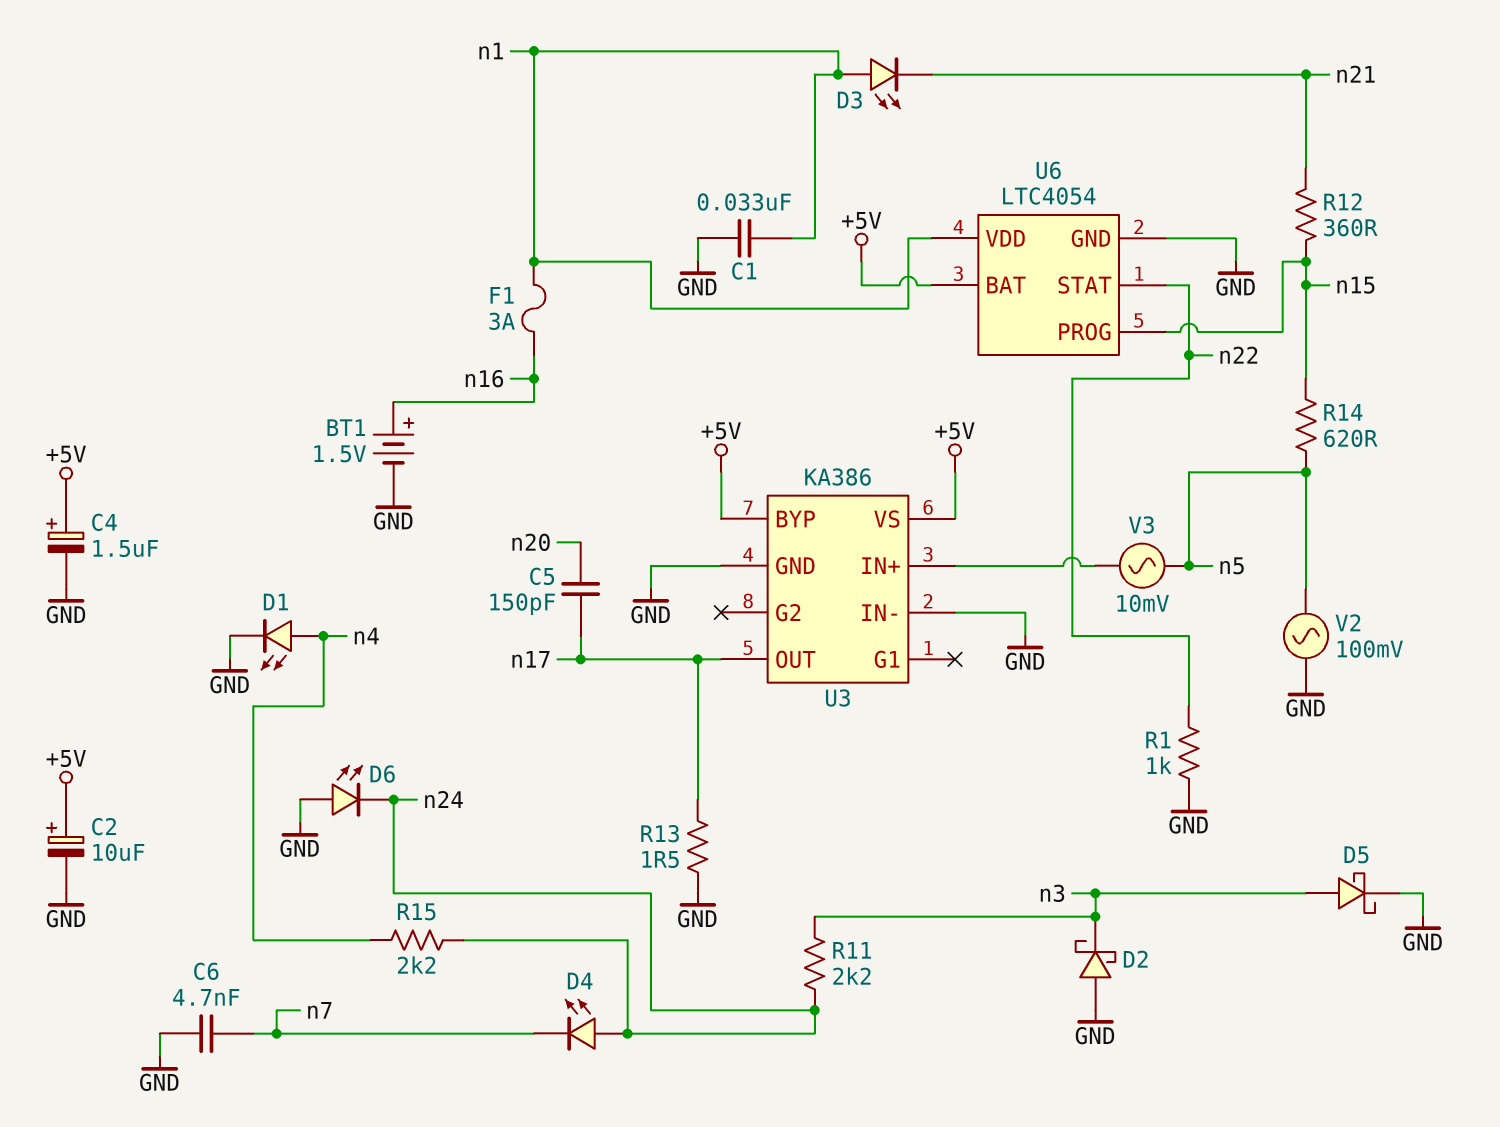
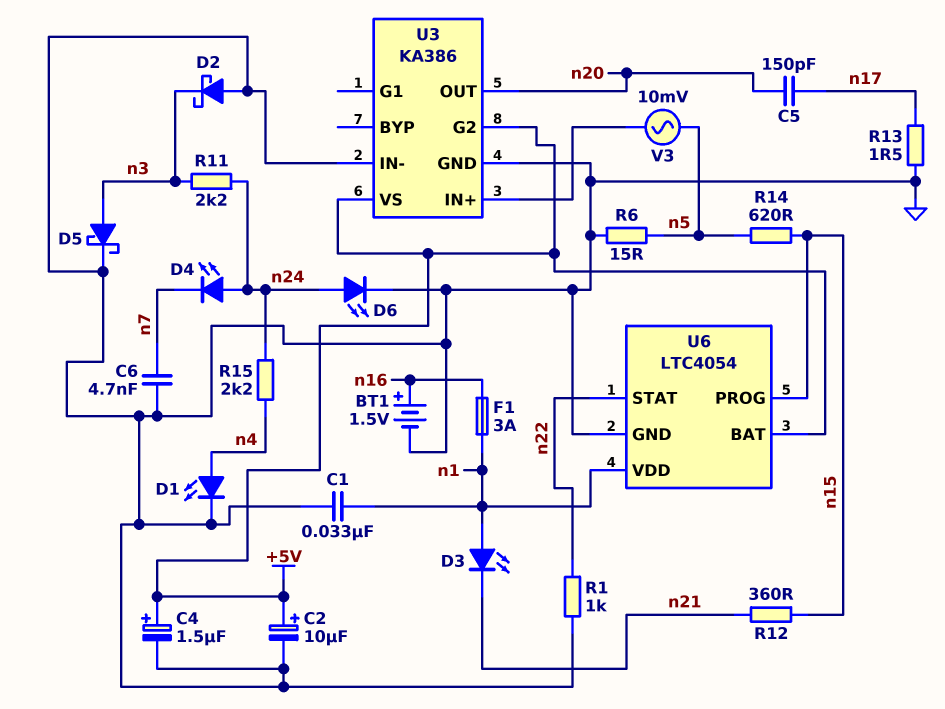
D6: LED (A GND, K n24) -> LED (A n24, K GND)
R6: none -> 15 (GND, n5)
U3 pin BYP: +5V -> none
U3 pin G2: none -> +5V
U3 pin OUT: n17 -> n20
V2: AC 100mV (GND, n5) -> none

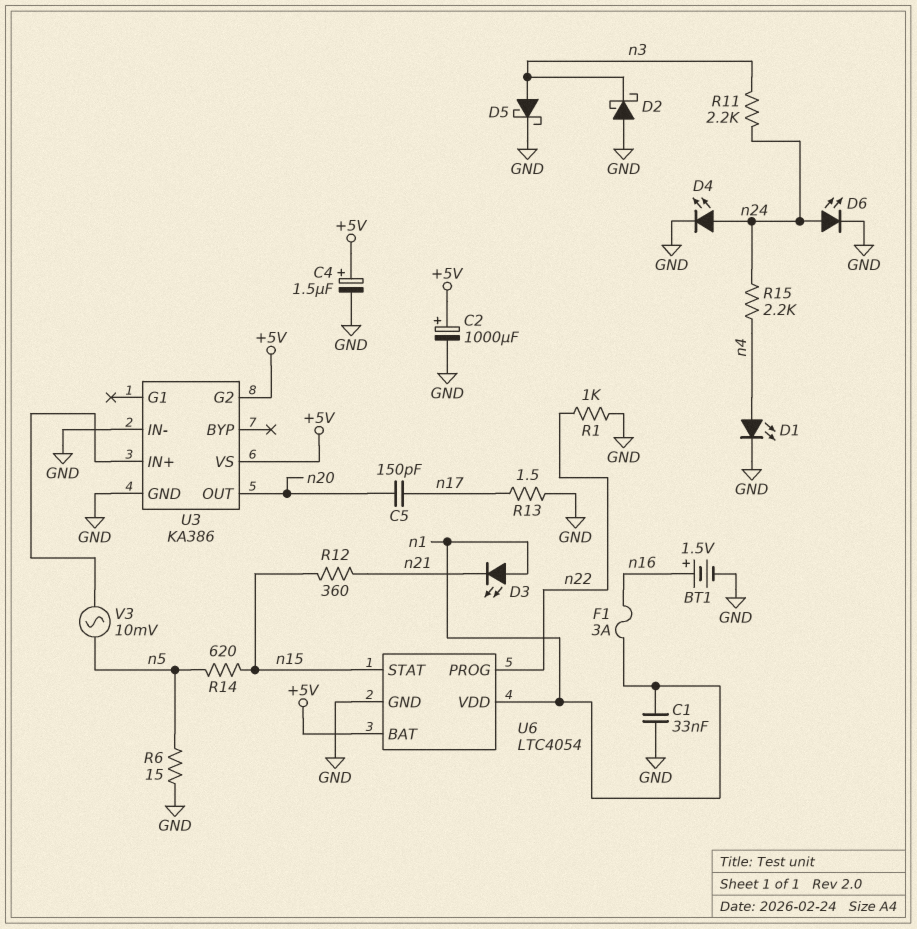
C2: 10uF (plus +5V, minus GND) -> 1000uF (plus +5V, minus GND)
C6: 4.7nF (GND, n7) -> none
D4: LED (A n24, K n7) -> LED (A n24, K GND)
U6 pin PROG: n15 -> n22
U6 pin STAT: n22 -> n15

